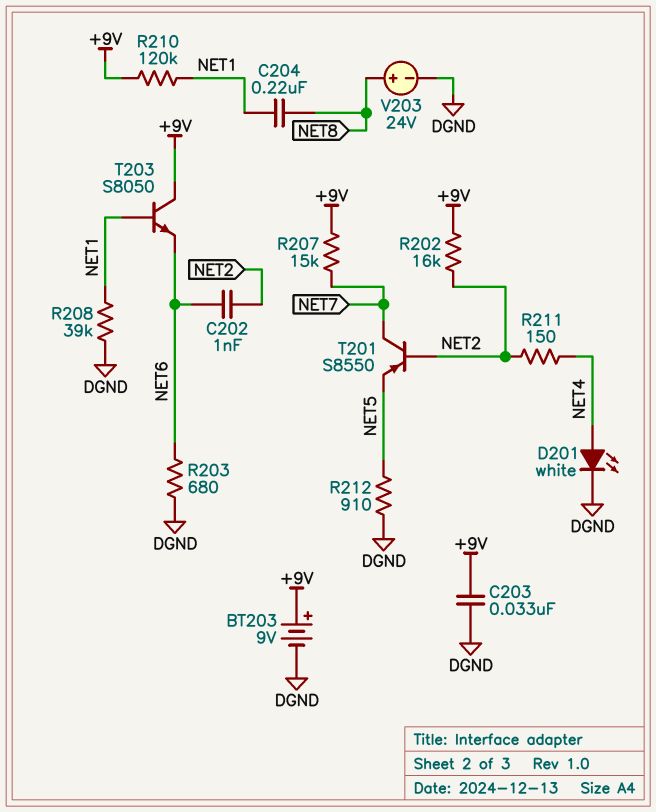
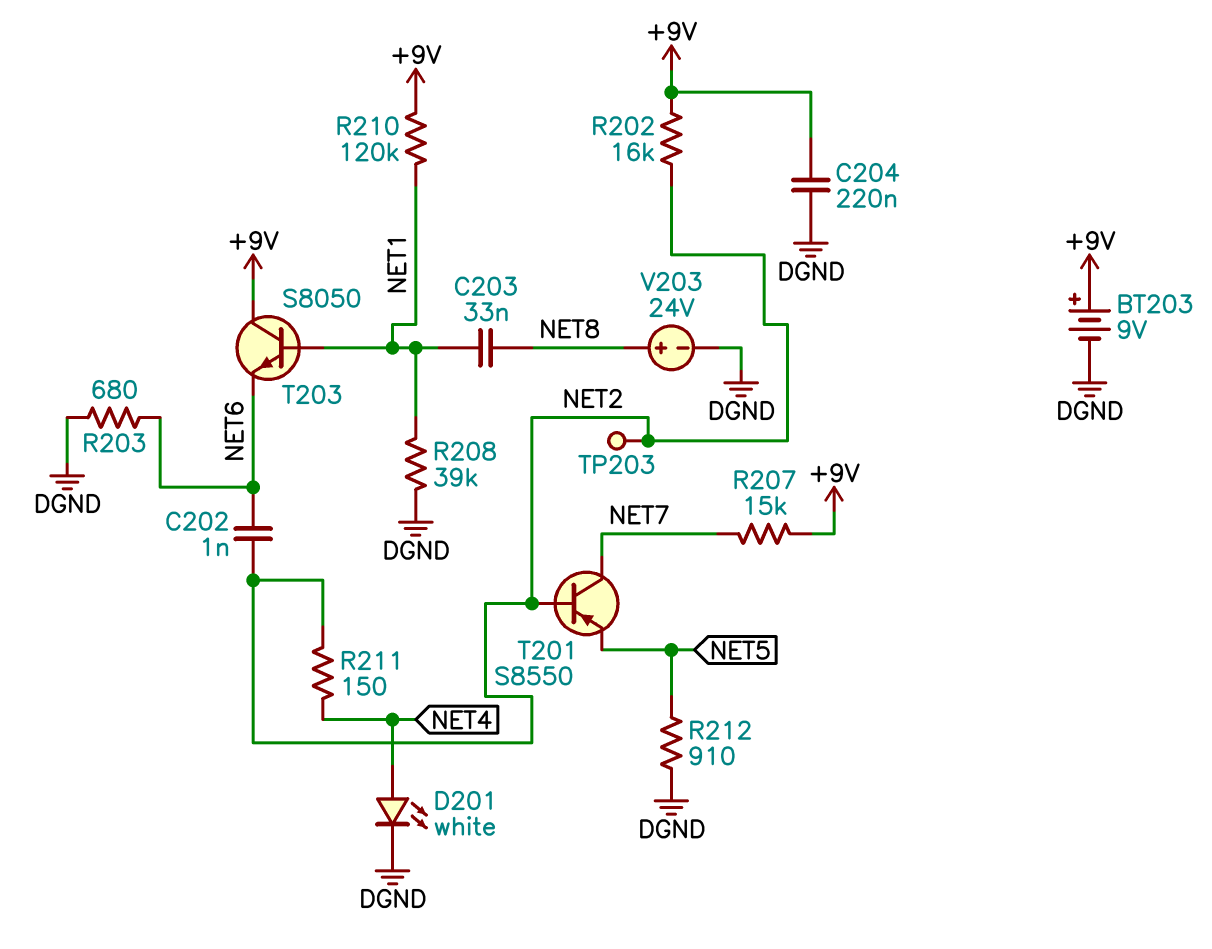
C203: 33nF (+9V, DGND) -> 33nF (NET1, NET8)
C204: 220nF (NET1, NET8) -> 220nF (+9V, DGND)
TP203: none -> test point (NET2)

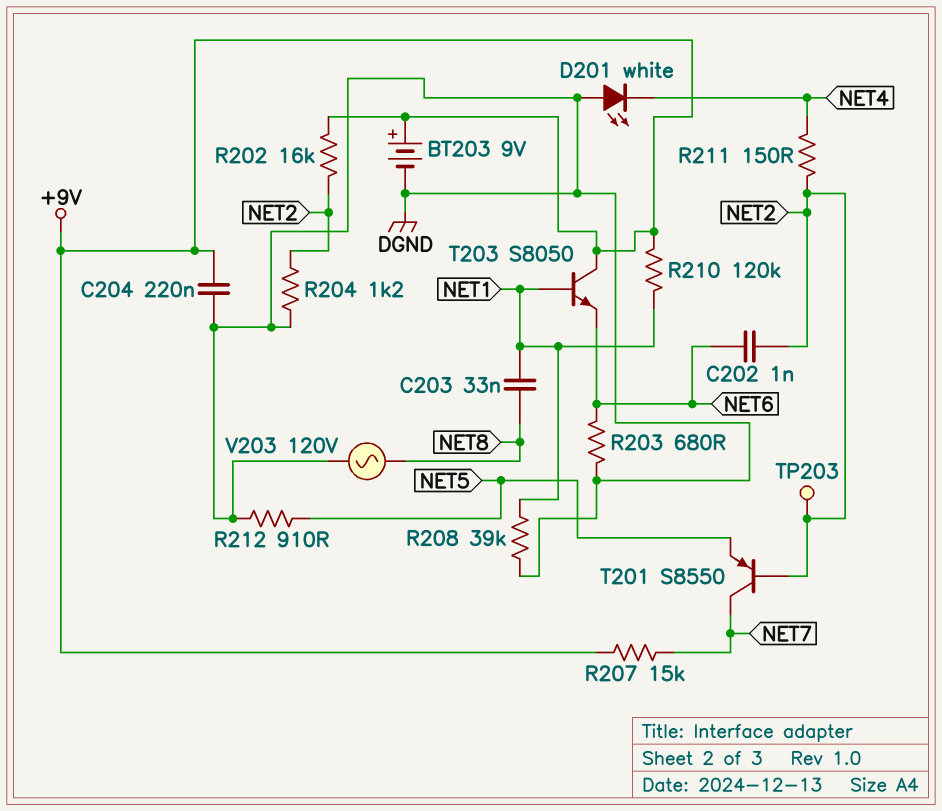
D201: LED white (A NET4, K DGND) -> LED white (A DGND, K NET4)
R204: none -> 1.2k (DGND, NET2)
V203: 24V (plus NET8, minus DGND) -> AC 120V (DGND, NET8)

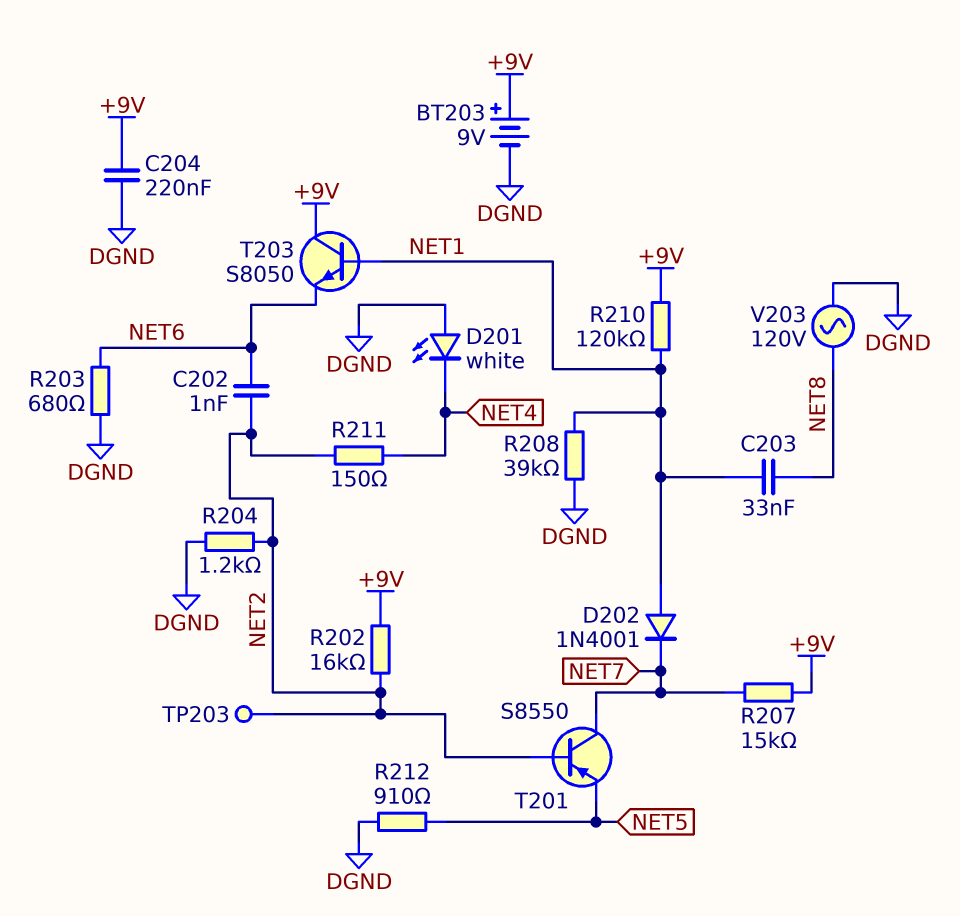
D202: none -> diode 1N4001 (A NET1, K NET7)

